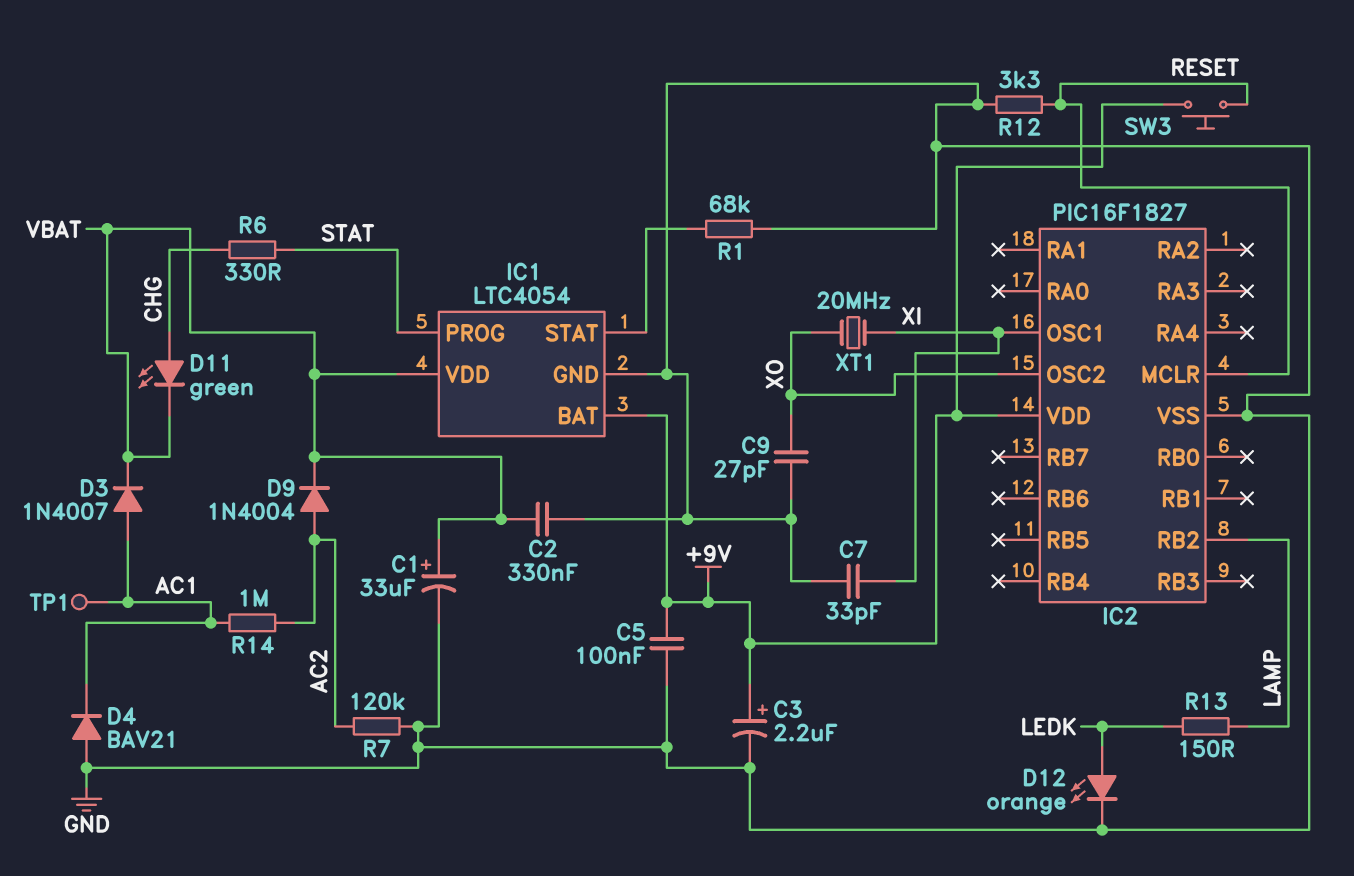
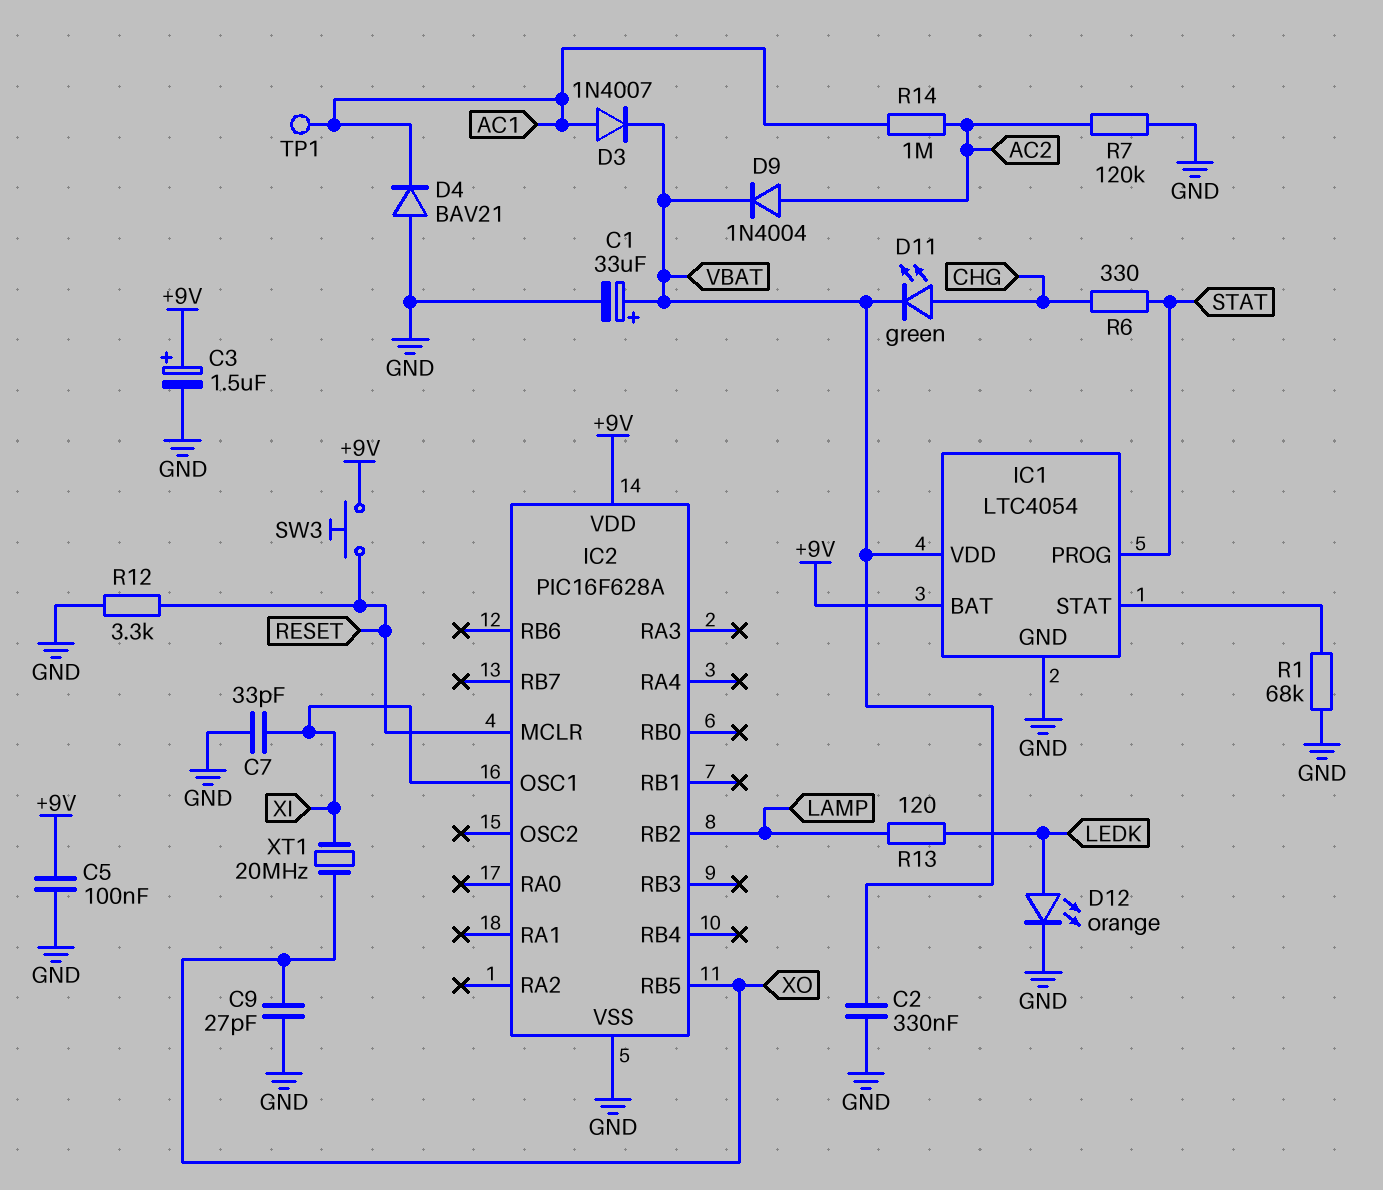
C3: 2.2uF (plus +9V, minus GND) -> 1.5uF (plus +9V, minus GND)
IC2: PIC16F1827 -> PIC16F628A
IC2 pin OSC2: XO -> none
IC2 pin RB5: none -> XO
R13: 150 (LAMP, LEDK) -> 120 (LAMP, LEDK)

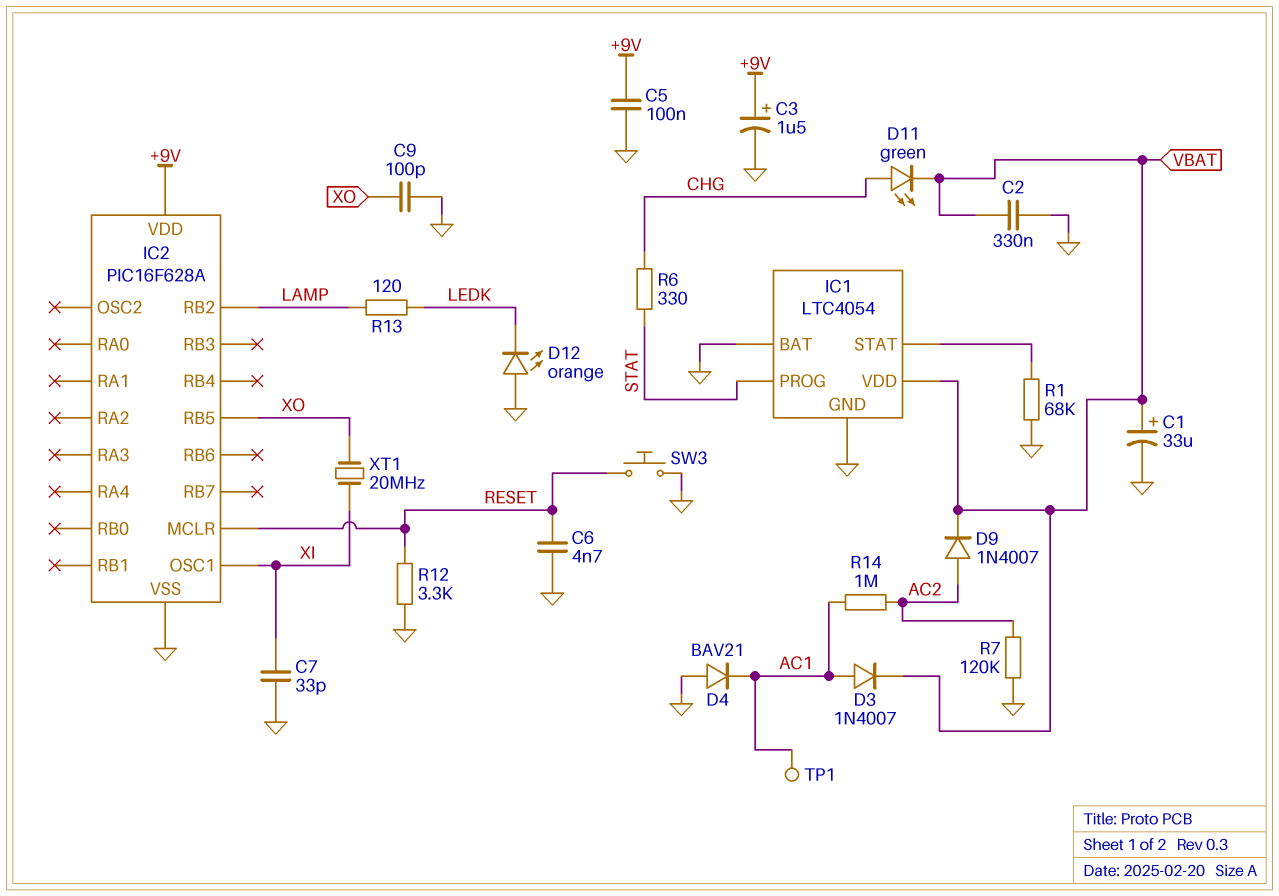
C6: none -> 4.7nF (GND, RESET)
C9: 27pF (GND, XO) -> 100pF (GND, XO)
D9: diode 1N4004 (A AC2, K VBAT) -> diode 1N4007 (A AC2, K VBAT)
D12: LED orange (A LEDK, K GND) -> LED orange (A GND, K LEDK)
IC1 pin BAT: +9V -> GND
SW3: button (+9V, RESET) -> button (GND, RESET)

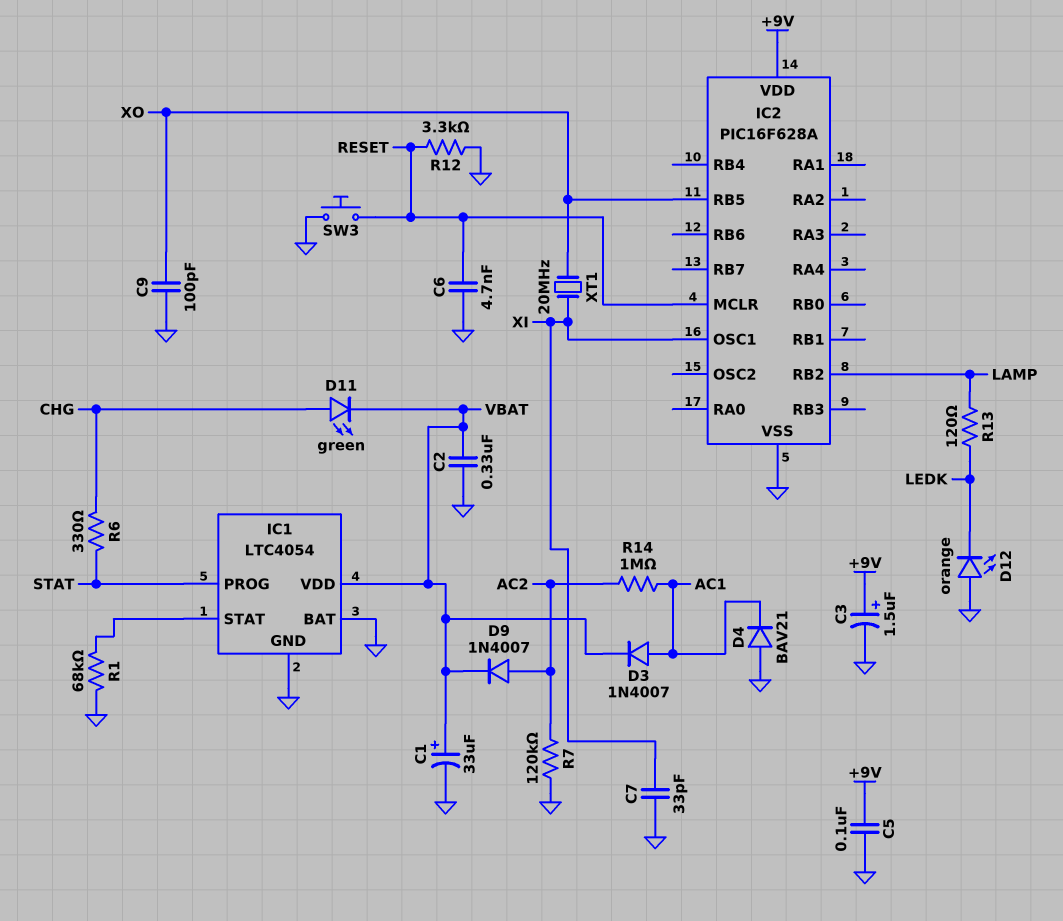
TP1: test point (AC1) -> none

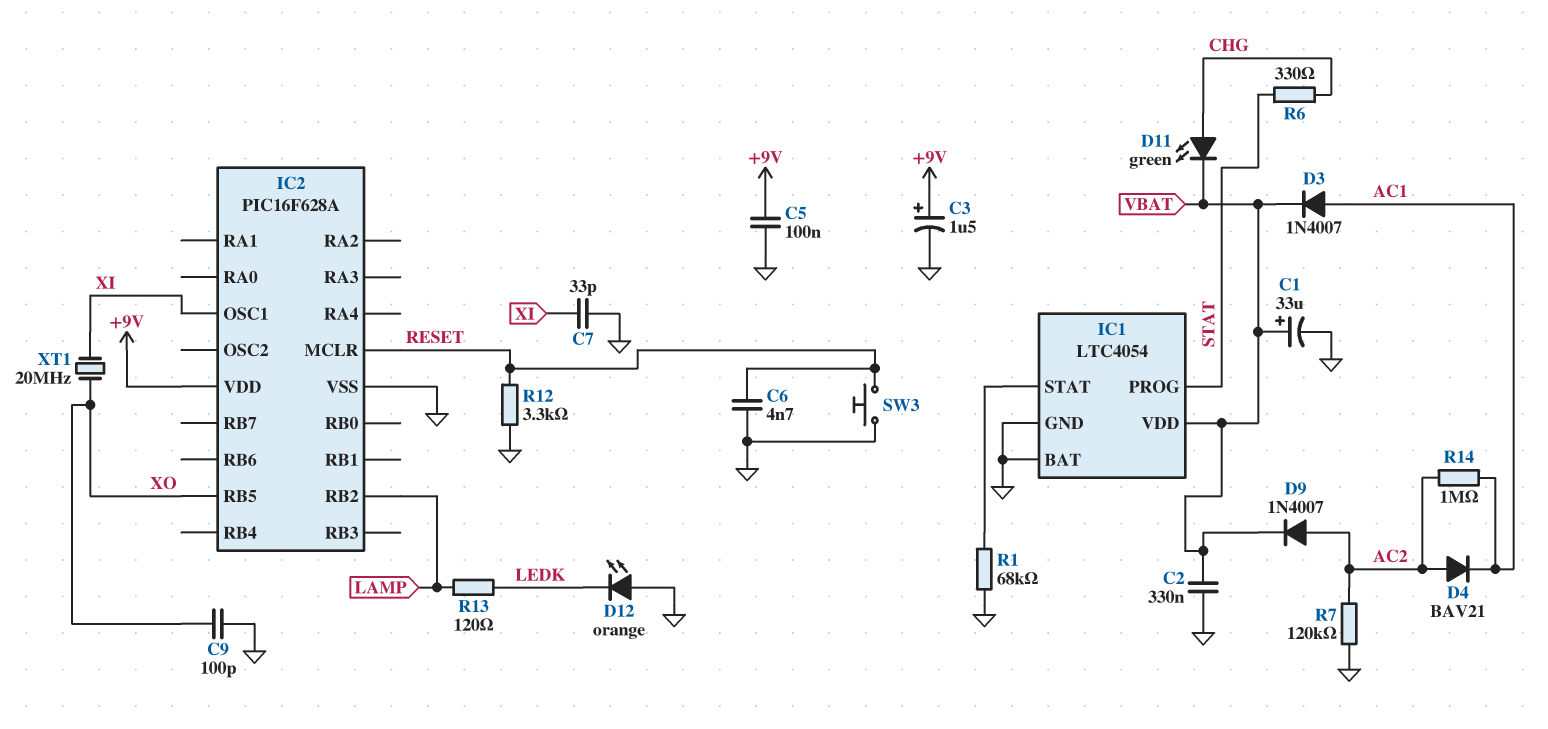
D4: diode BAV21 (A GND, K AC1) -> diode BAV21 (A AC2, K AC1)

